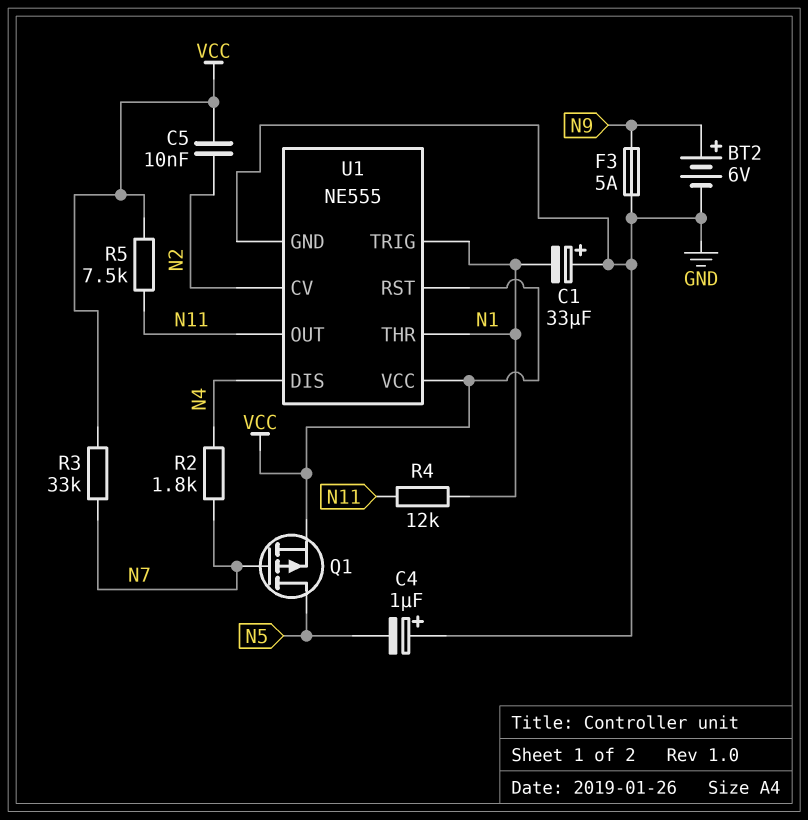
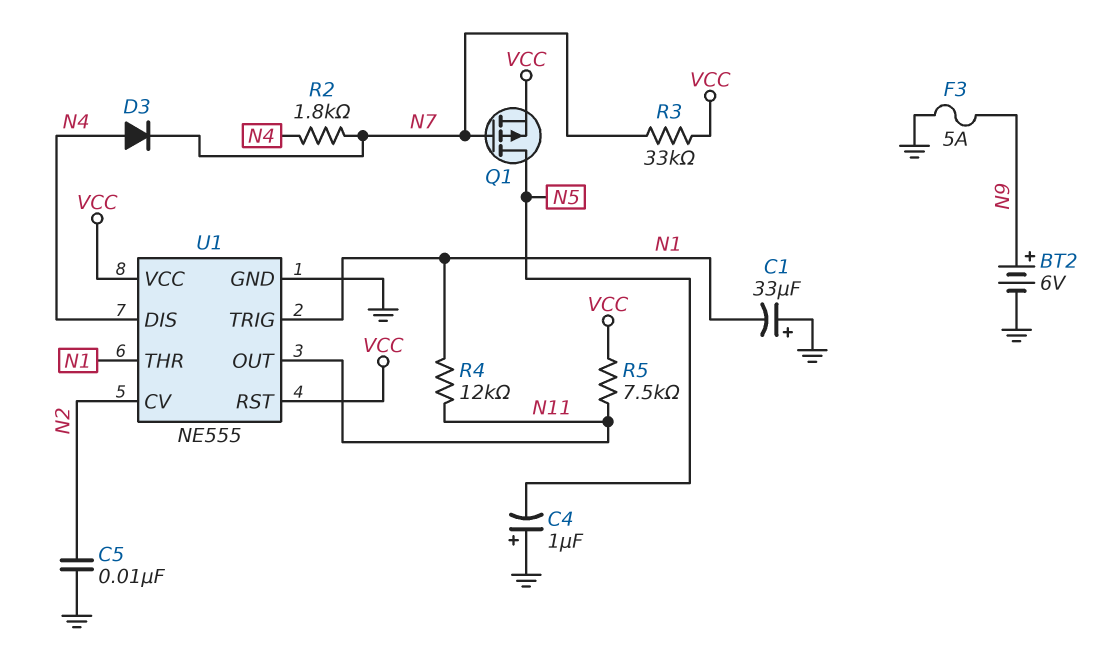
C5: 10nF (N2, VCC) -> 10nF (GND, N2)
D3: none -> diode (A N4, K N7)

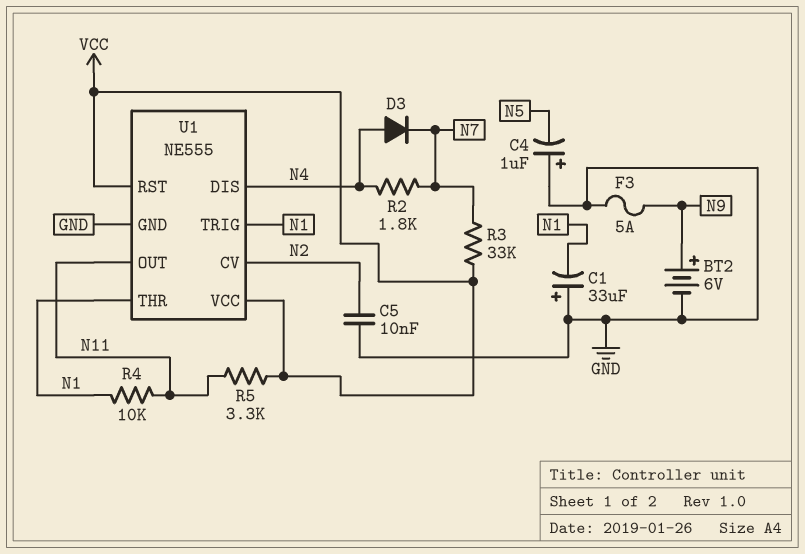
Q1: PMOS (G N7, D N5, S VCC) -> none
R4: 12k (N1, N11) -> 10k (N1, N11)
R5: 7.5k (N11, VCC) -> 3.3k (N11, VCC)

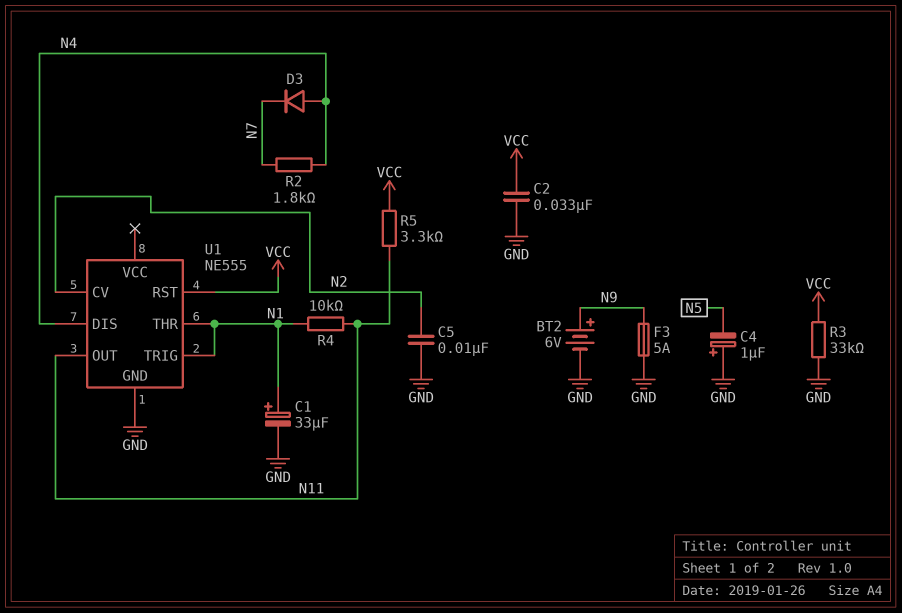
C1: 33uF (plus GND, minus N1) -> 33uF (plus N1, minus GND)
C2: none -> 33nF (GND, VCC)
R3: 33k (N7, VCC) -> 33k (GND, VCC)
U1 pin VCC: VCC -> none

